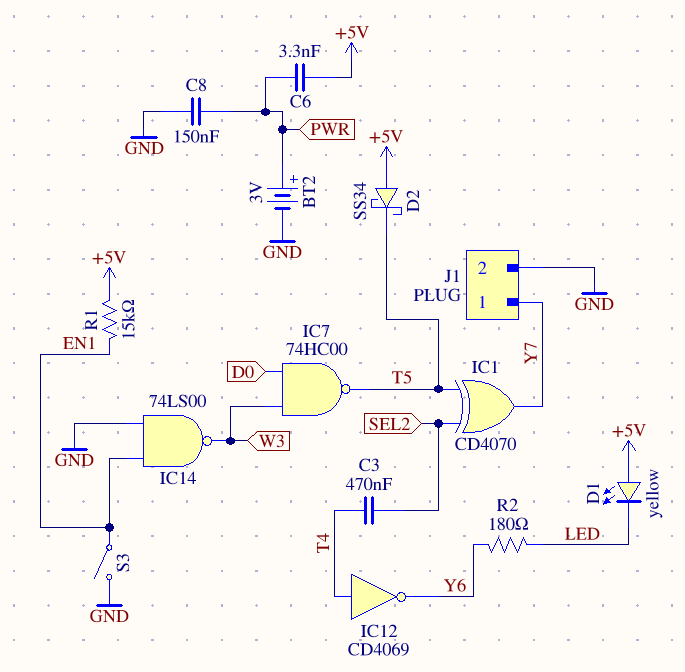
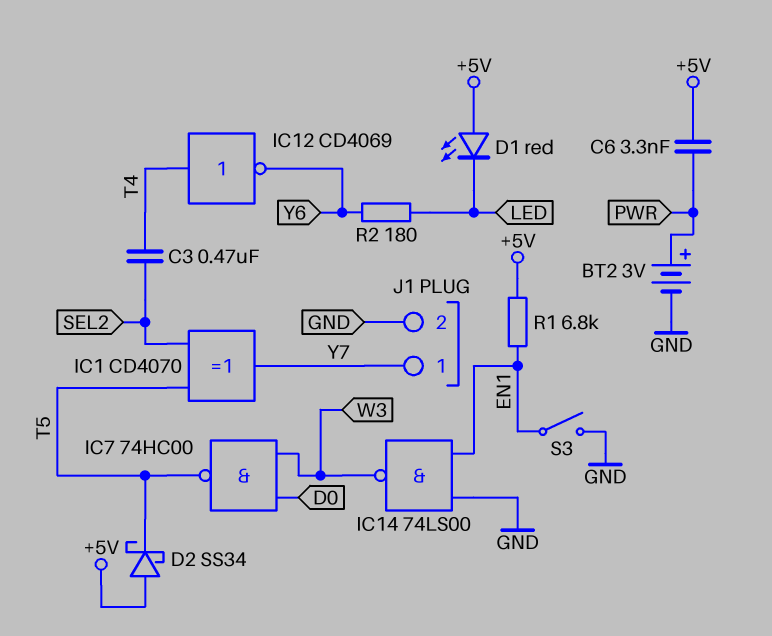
C8: 150nF (GND, PWR) -> none
D1: LED yellow (A +5V, K LED) -> LED red (A +5V, K LED)
R1: 15k (+5V, EN1) -> 6.8k (+5V, EN1)

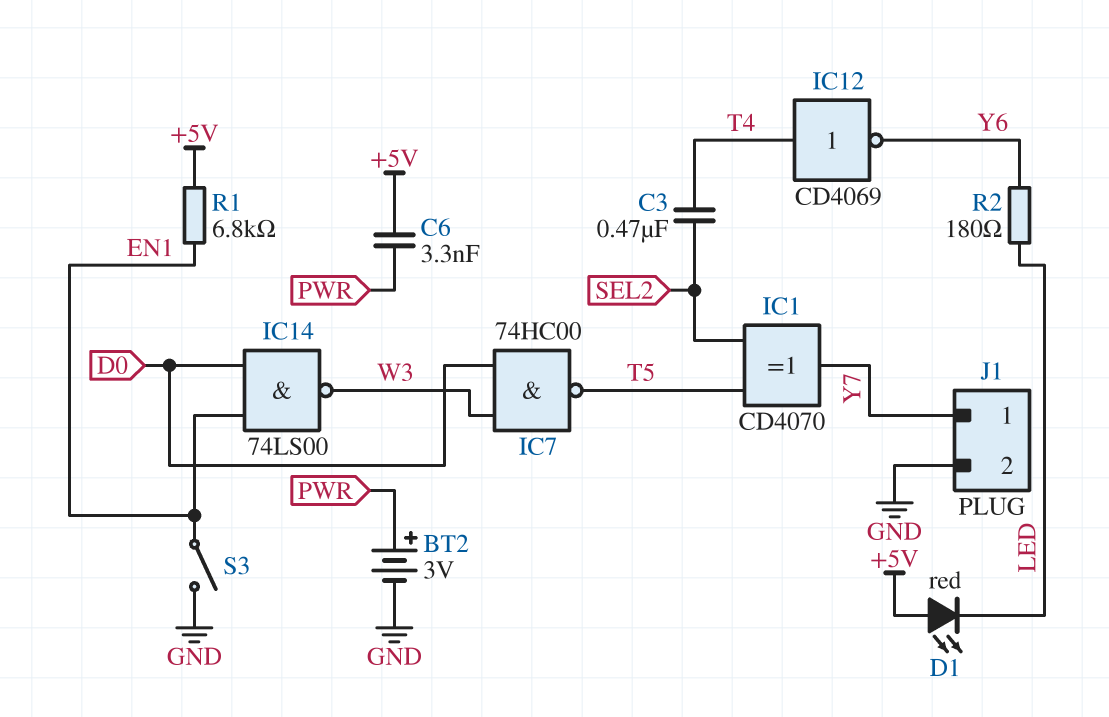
D2: schottky SS34 (A +5V, K T5) -> none
IC14: NAND 74LS00 (in EN1, in GND, out W3) -> NAND 74LS00 (in D0, in EN1, out W3)

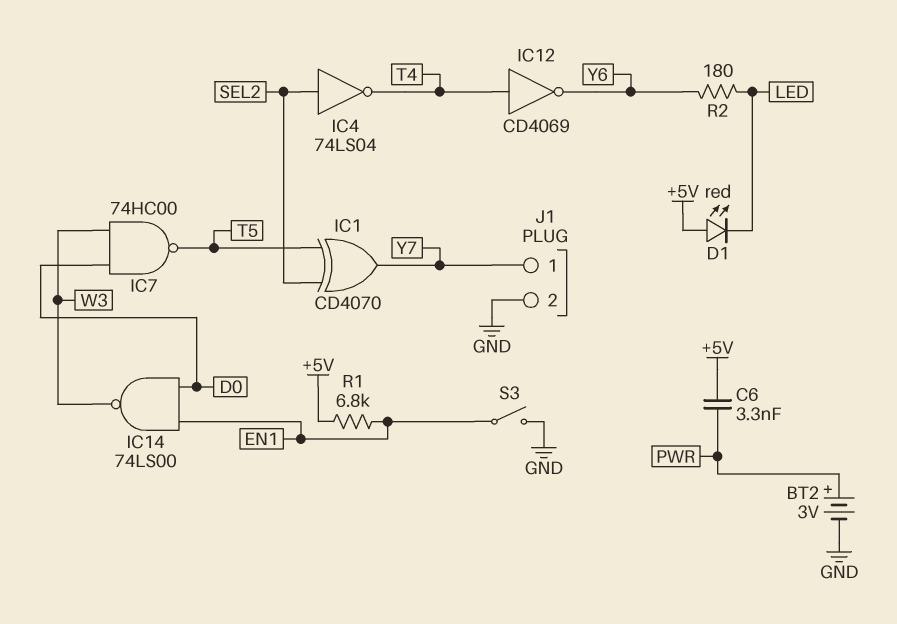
C3: 470nF (SEL2, T4) -> none
IC4: none -> NOT 74LS04 (in SEL2, out T4)

